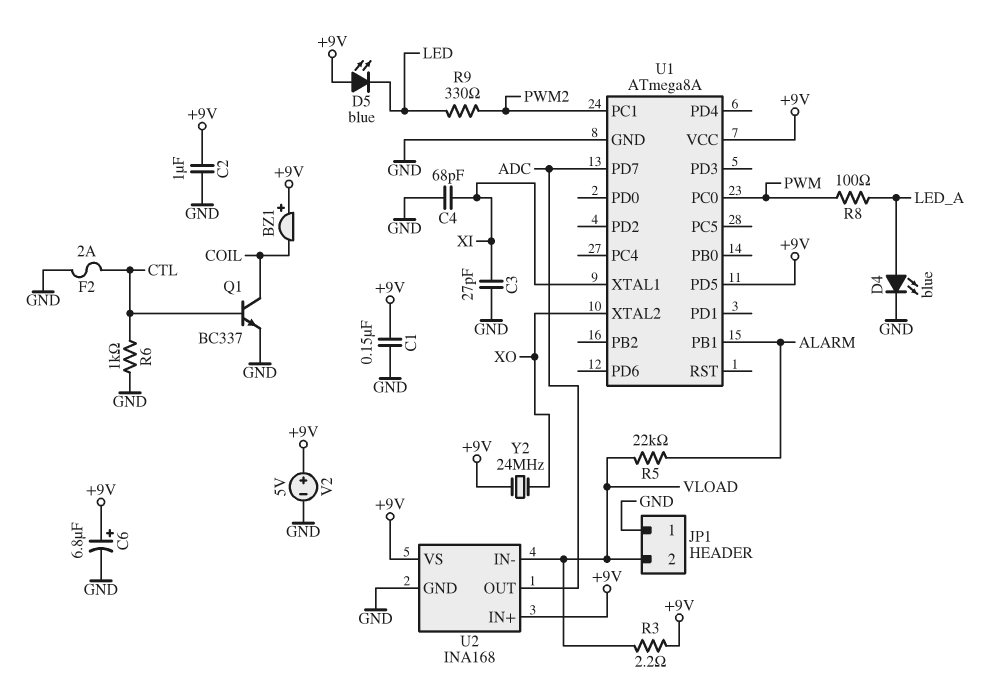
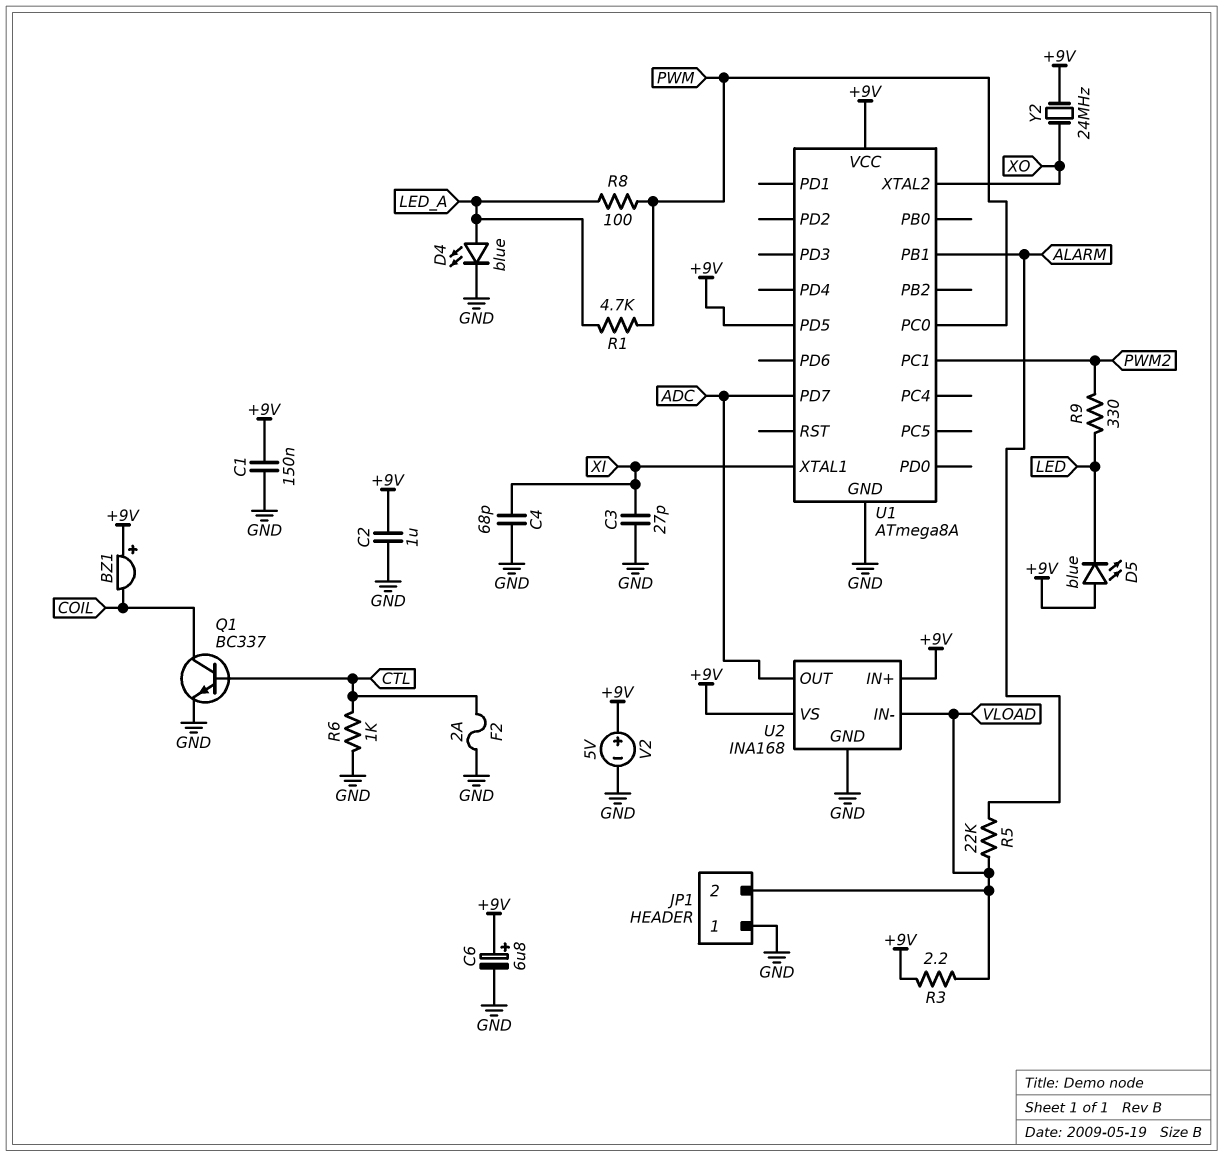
R1: none -> 4.7k (LED_A, PWM)

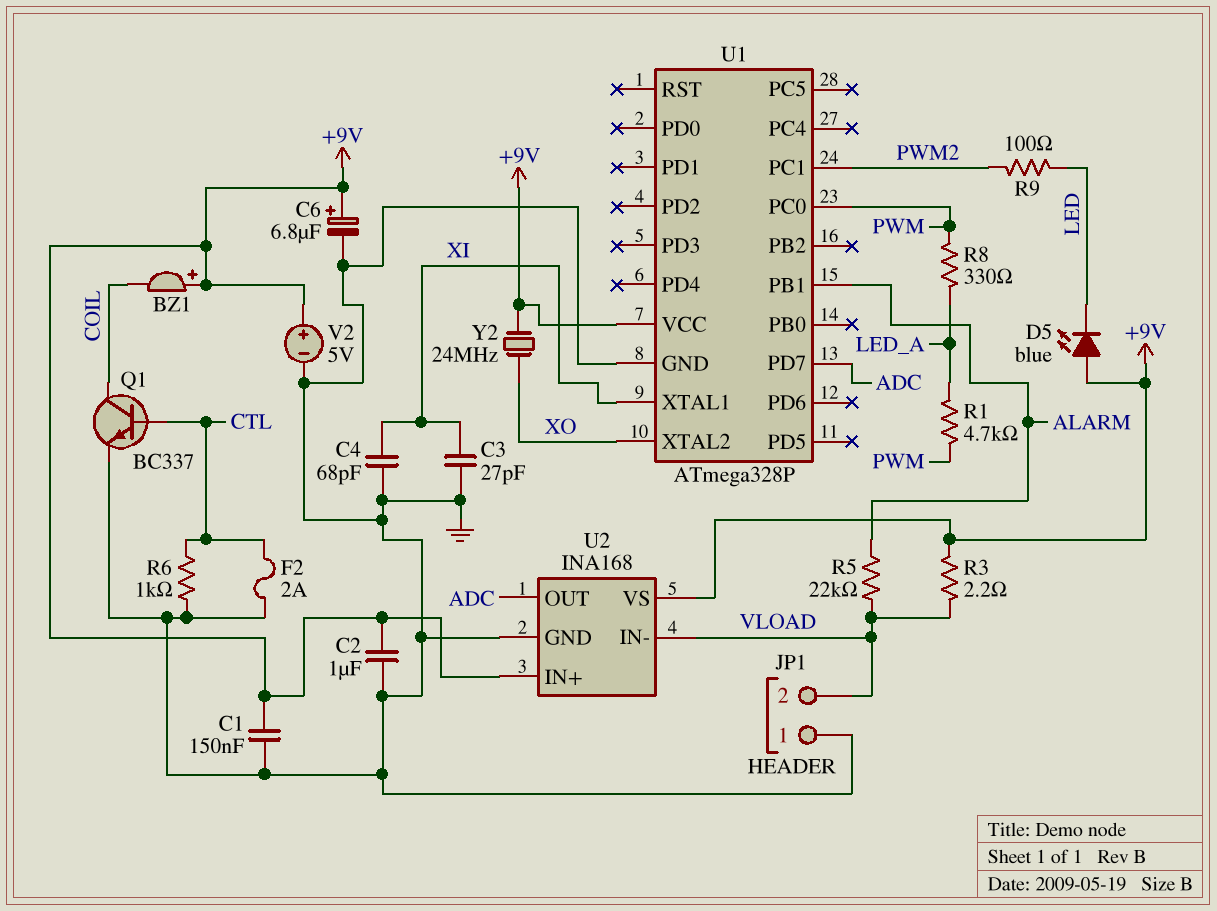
D4: LED blue (A LED_A, K GND) -> none
R8: 100 (LED_A, PWM) -> 330 (LED_A, PWM)
R9: 330 (LED, PWM2) -> 100 (LED, PWM2)
U1: ATmega8A -> ATmega328P
U1 pin PD5: +9V -> none

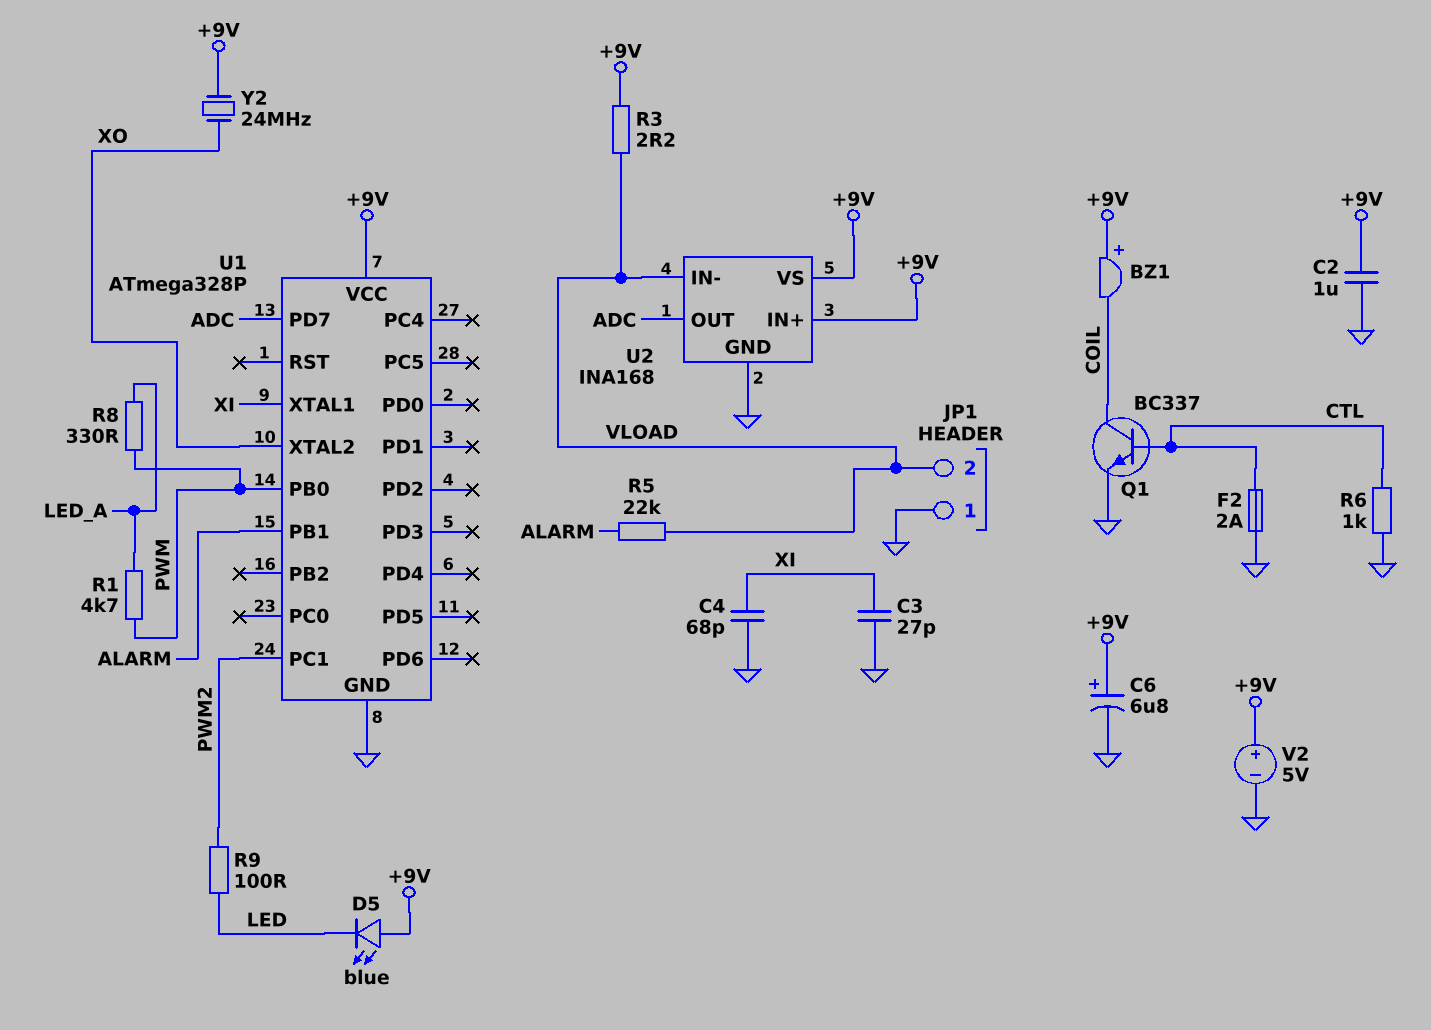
C1: 150nF (+9V, GND) -> none
U1 pin PB0: none -> PWM
U1 pin PC0: PWM -> none

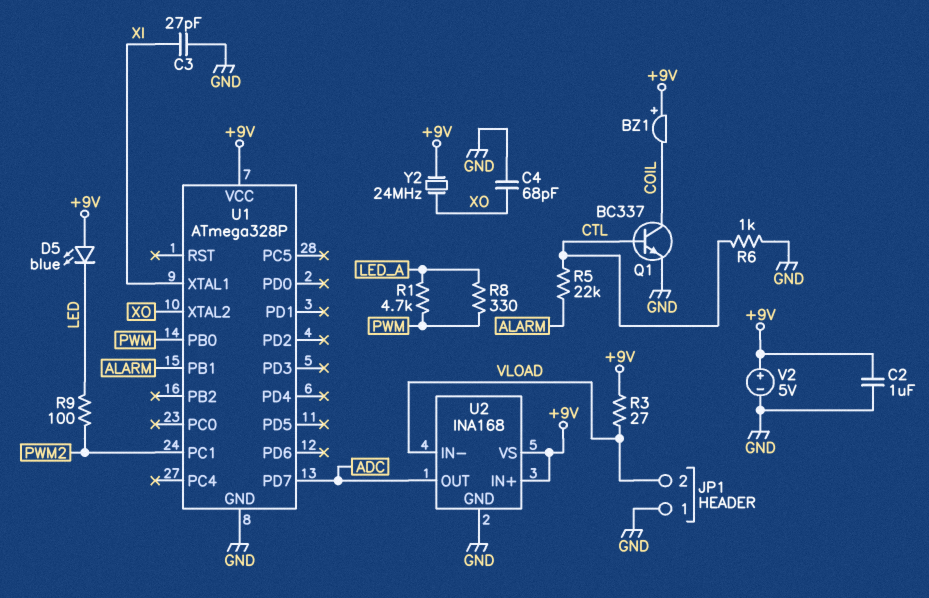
C4: 68pF (GND, XI) -> 68pF (GND, XO)
C6: 6.8uF (plus +9V, minus GND) -> none
F2: 2A (CTL, GND) -> none
R3: 2.2 (+9V, VLOAD) -> 27 (+9V, VLOAD)
R5: 22k (ALARM, VLOAD) -> 22k (ALARM, CTL)

